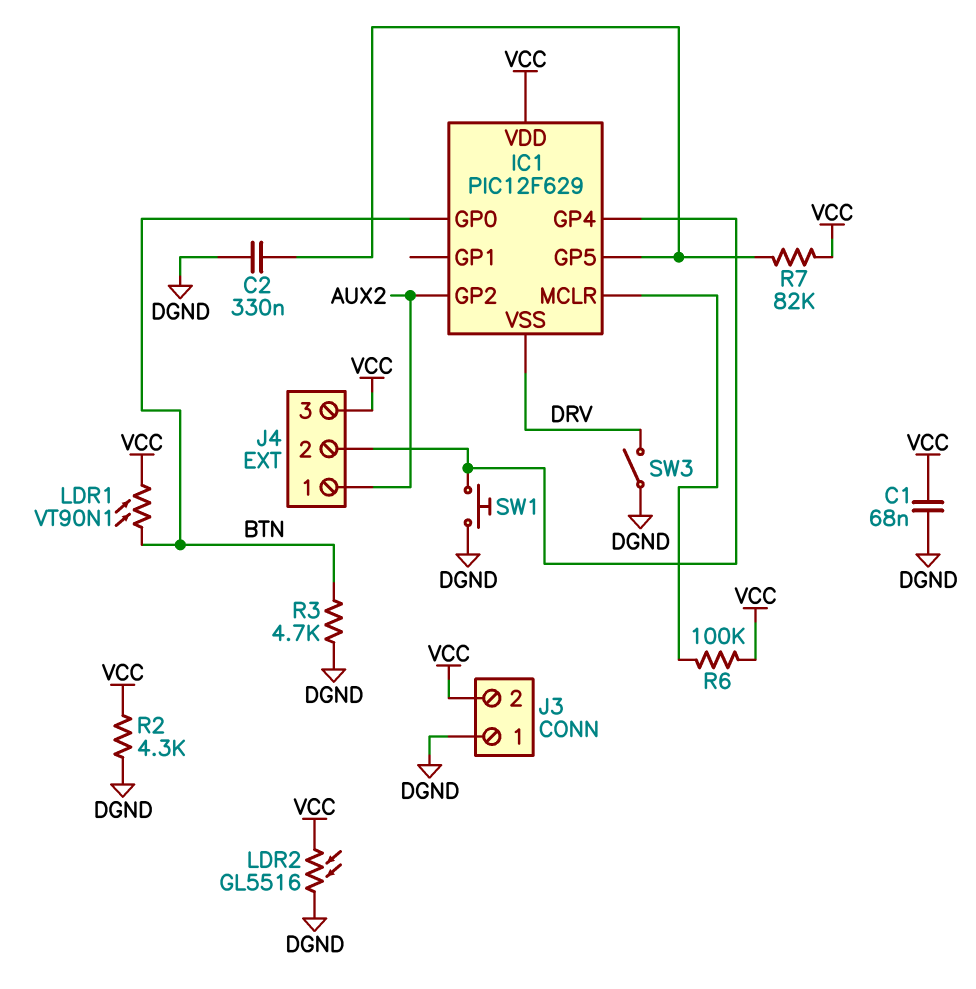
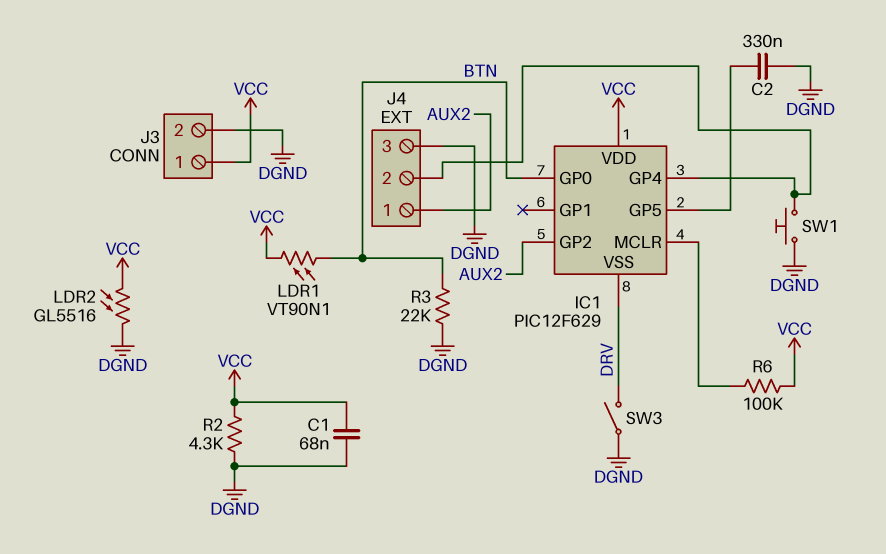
J3 pin 1: DGND -> VCC
J3 pin 2: VCC -> DGND
J4 pin 3: VCC -> DGND
R3: 4.7k (BTN, DGND) -> 22k (BTN, DGND)
R7: 82k (IC1/GP5, VCC) -> none

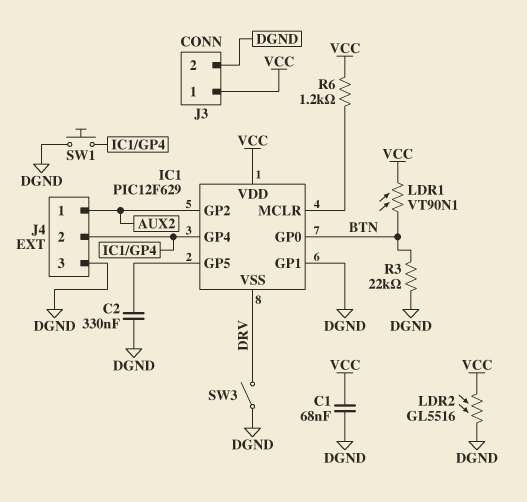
IC1 pin GP1: none -> DGND
R2: 4.3k (DGND, VCC) -> none
R6: 100k (IC1/MCLR, VCC) -> 1.2k (IC1/MCLR, VCC)

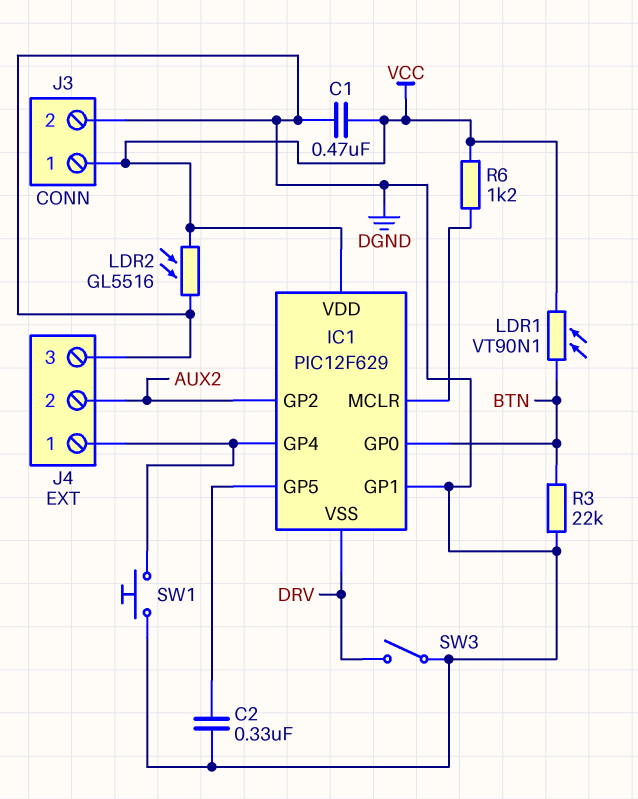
C1: 68nF (DGND, VCC) -> 470nF (DGND, VCC)
J4 pin 1: AUX2 -> IC1/GP4
J4 pin 2: IC1/GP4 -> AUX2

